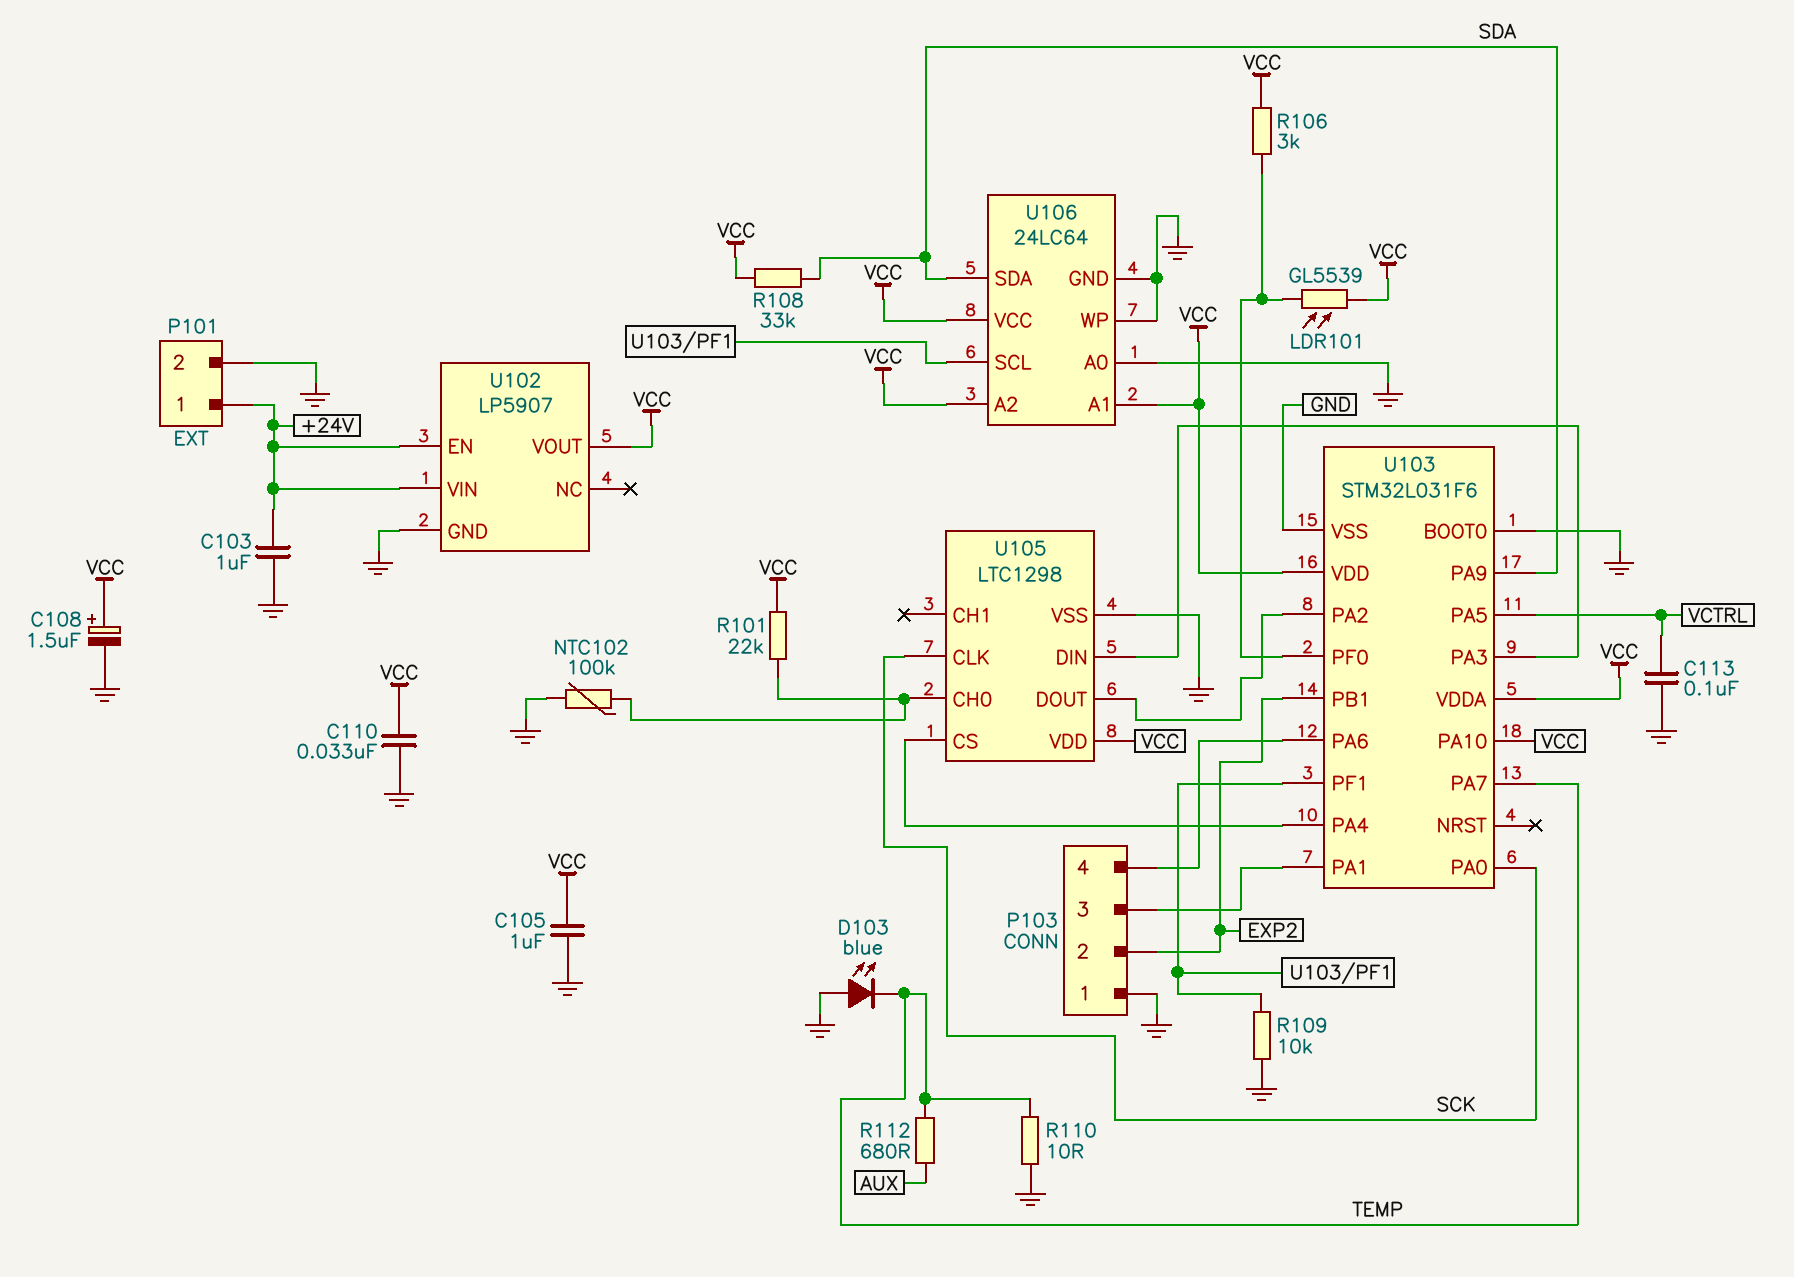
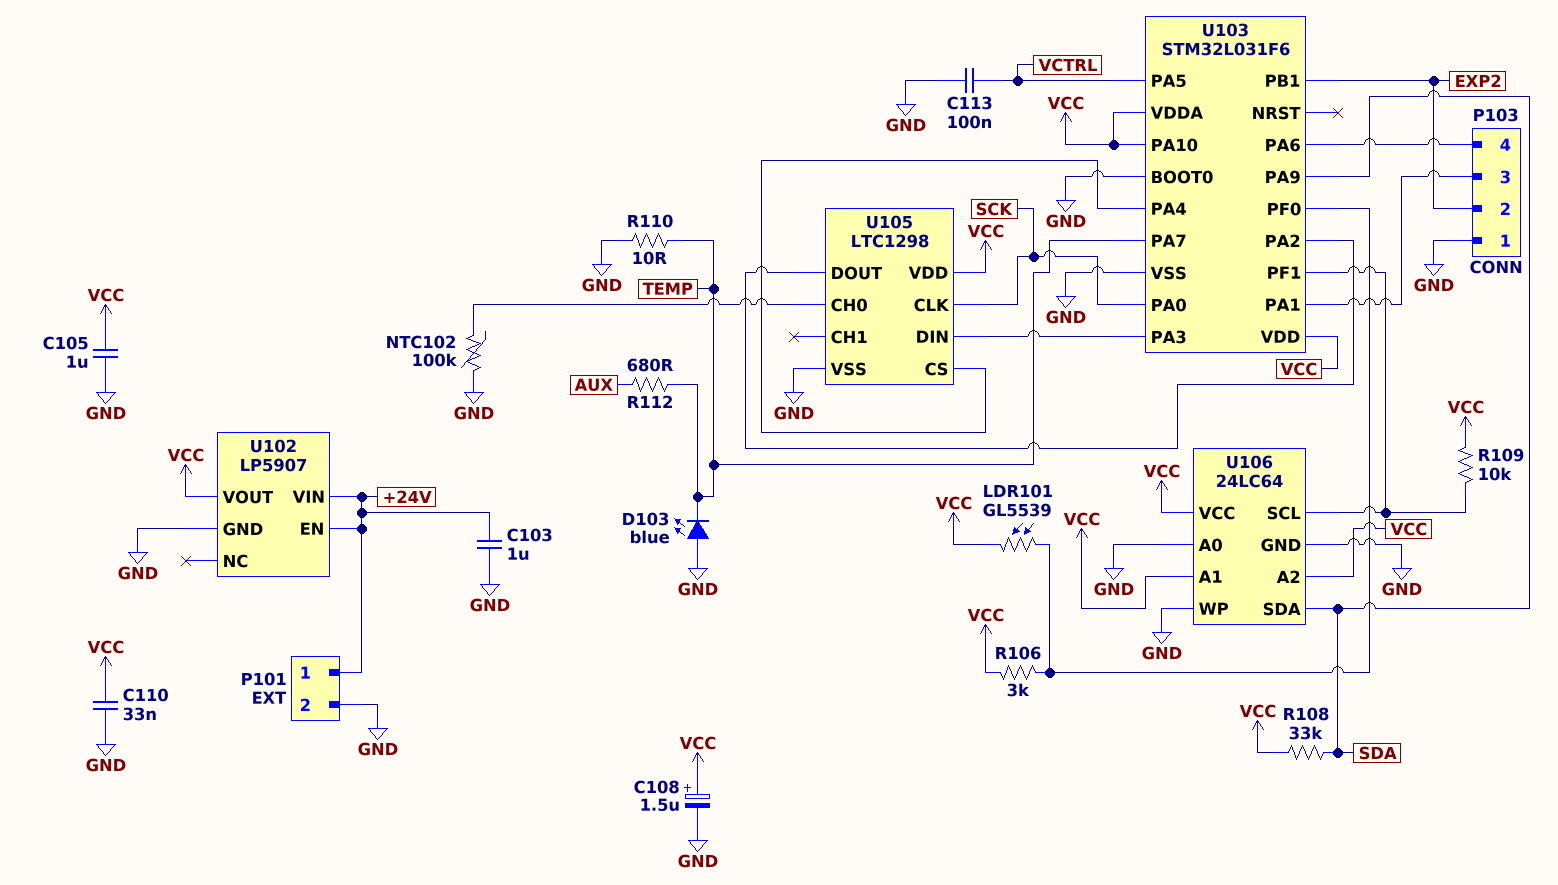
R101: 22k (U105/CH0, VCC) -> none
R109: 10k (GND, U103/PF1) -> 10k (U103/PF1, VCC)

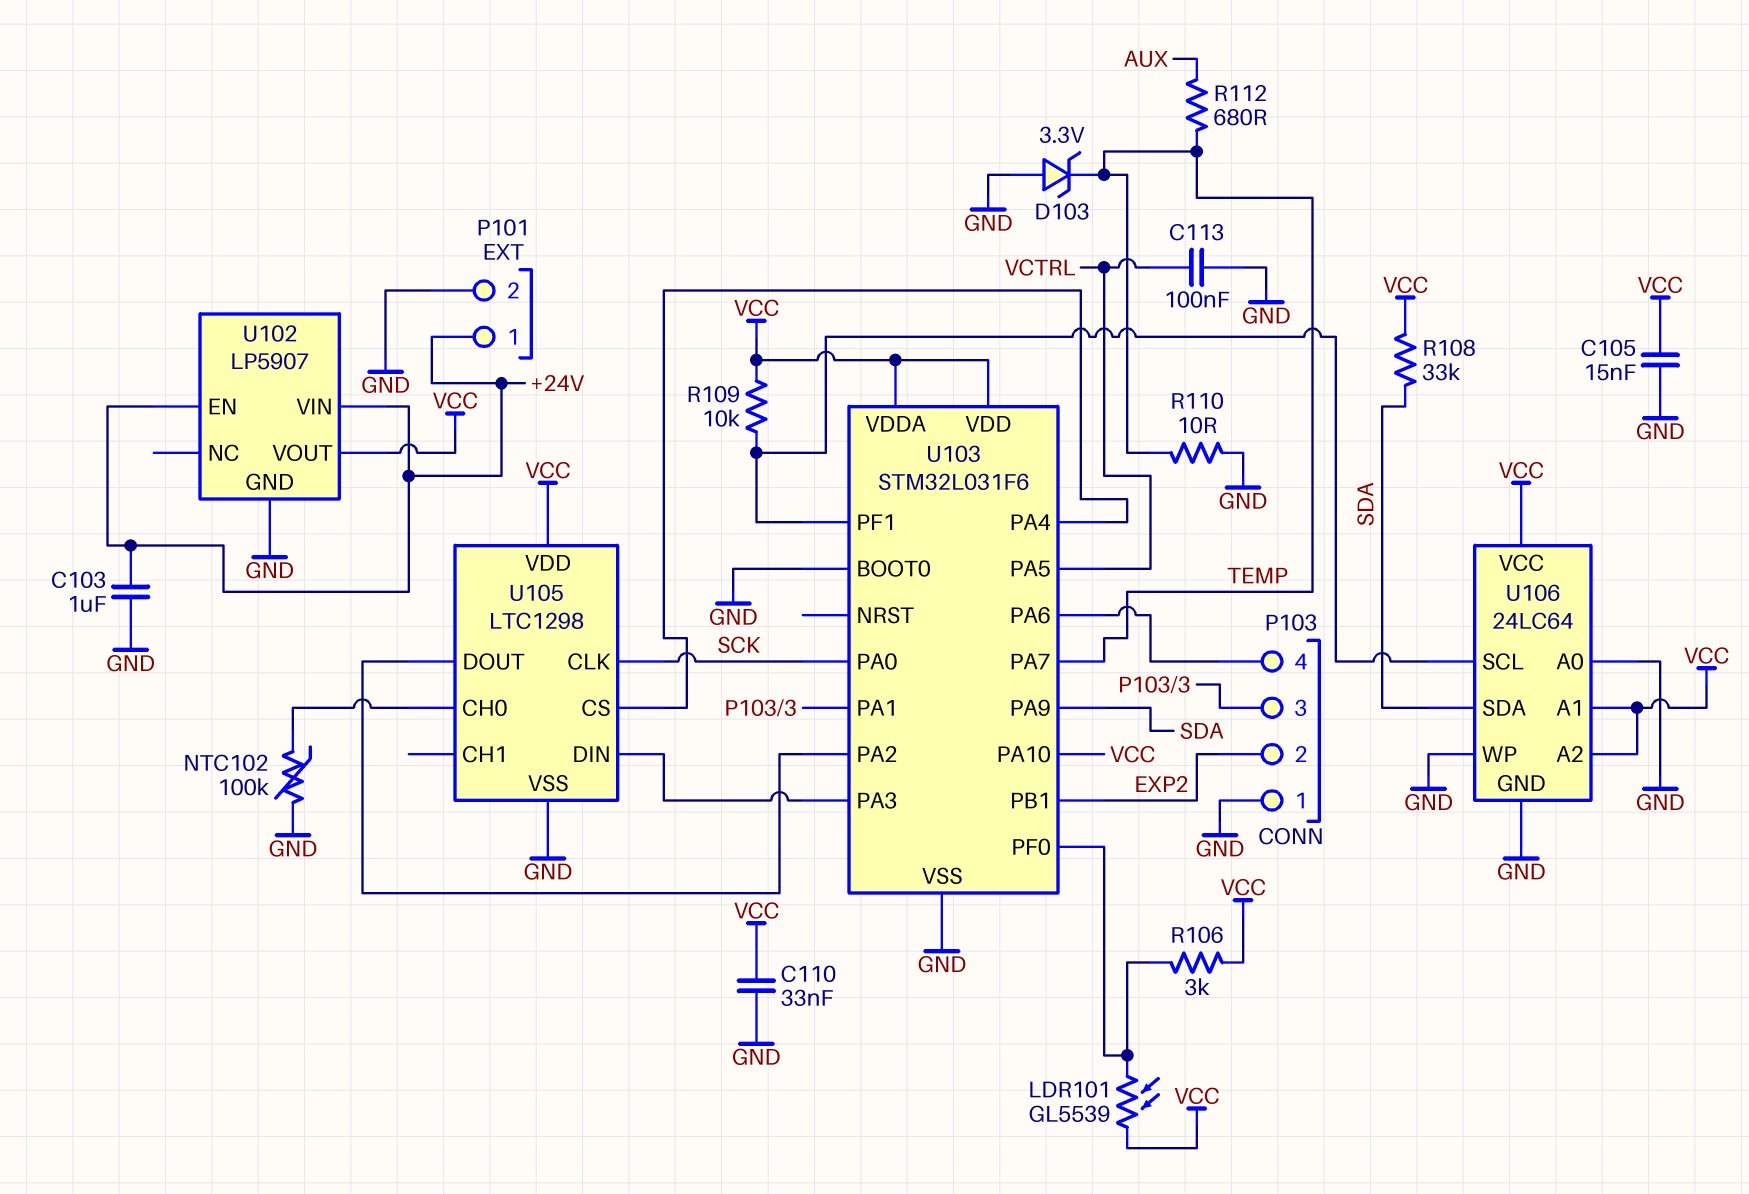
C105: 1uF (GND, VCC) -> 15nF (GND, VCC)
C108: 1.5uF (plus VCC, minus GND) -> none
D103: LED blue (A GND, K TEMP) -> zener 3.3V (A GND, K TEMP)

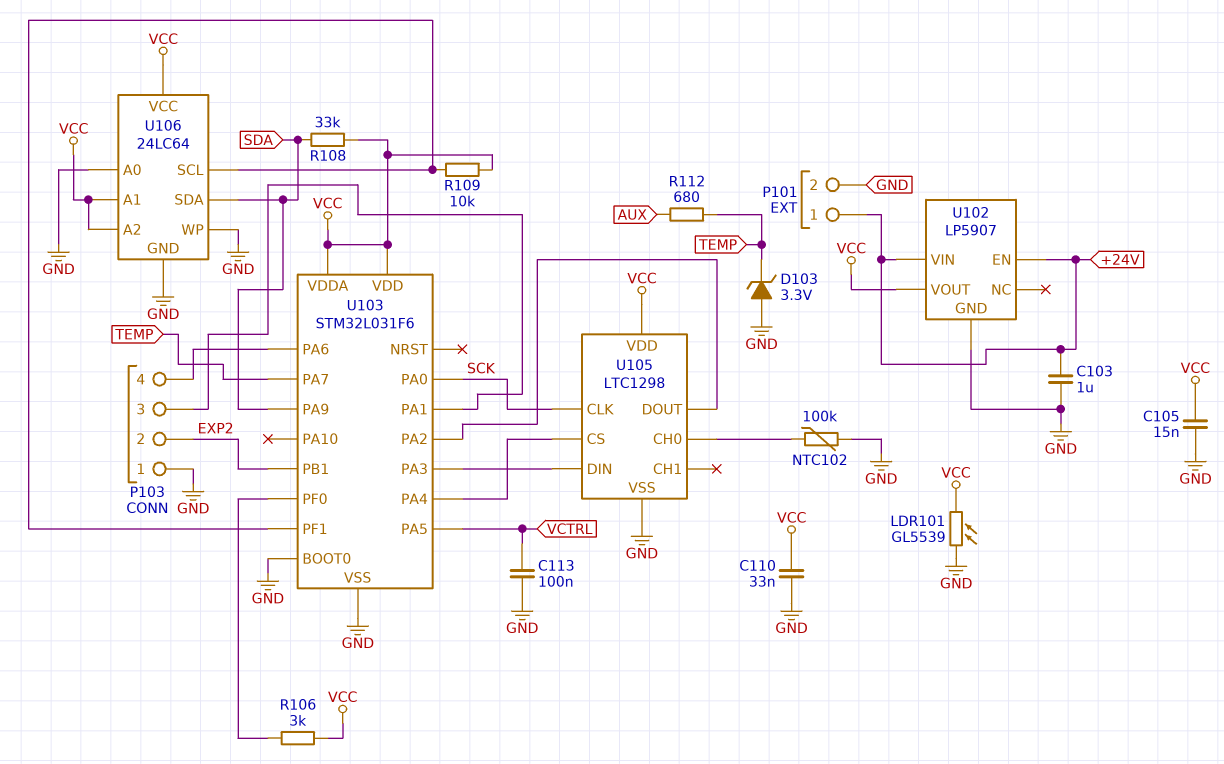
LDR101: GL5539 (U103/PF0, VCC) -> GL5539 (GND, VCC)
R110: 10 (GND, TEMP) -> none
U103 pin PA10: VCC -> none

